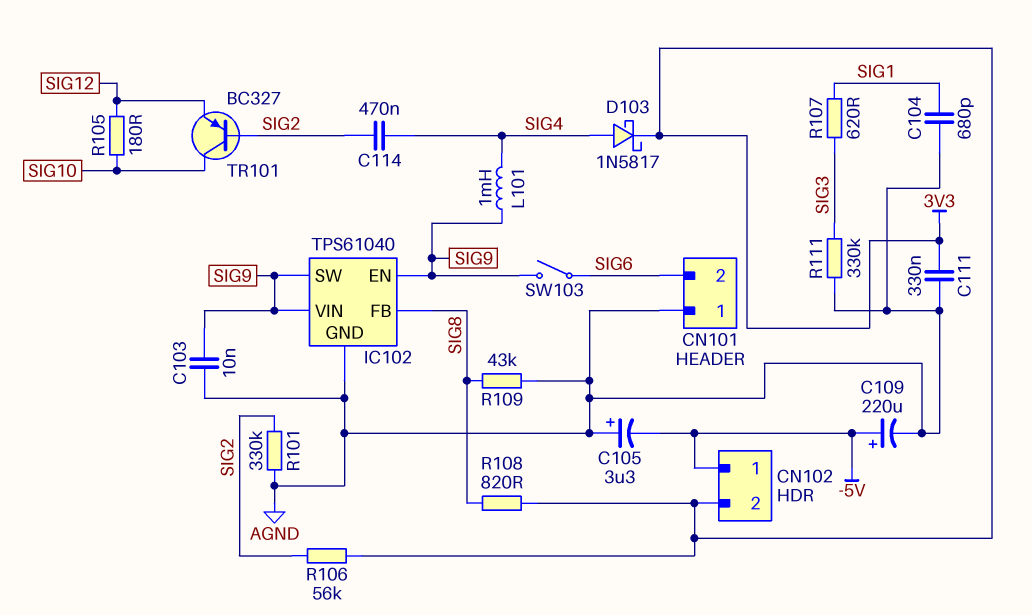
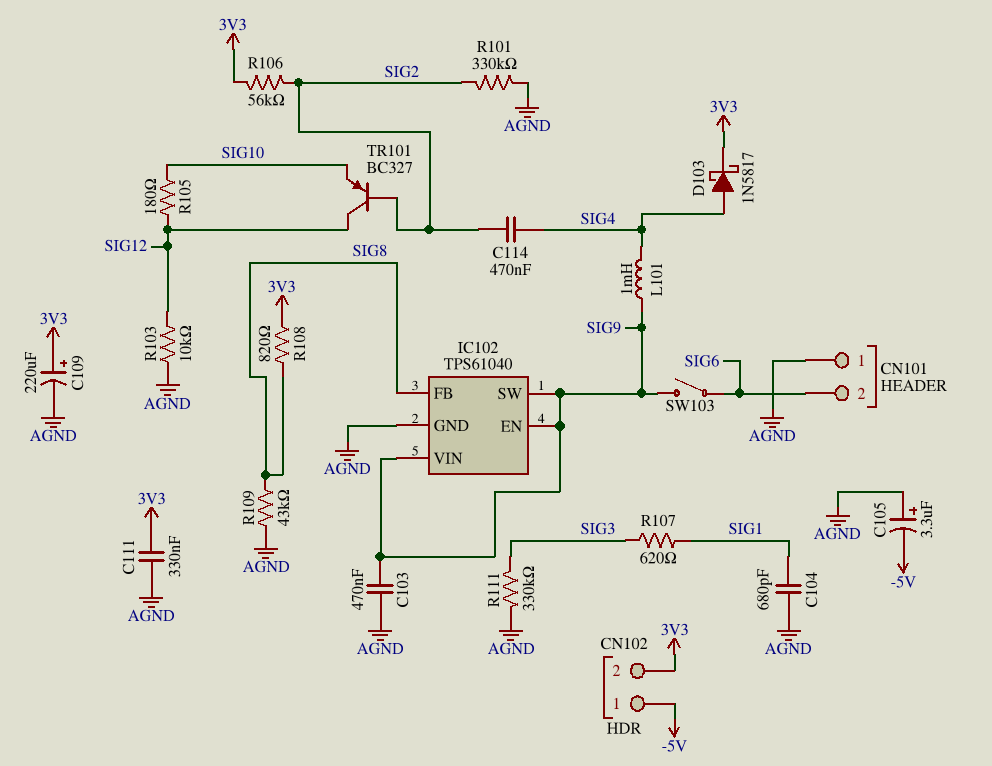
C103: 10nF (AGND, SIG9) -> 470nF (AGND, SIG9)
C109: 220uF (plus -5V, minus AGND) -> 220uF (plus 3V3, minus AGND)
R103: none -> 10k (AGND, SIG12)
TR101: PNP BC327 (B SIG2, C SIG10, E SIG12) -> PNP BC327 (B SIG2, C SIG12, E SIG10)

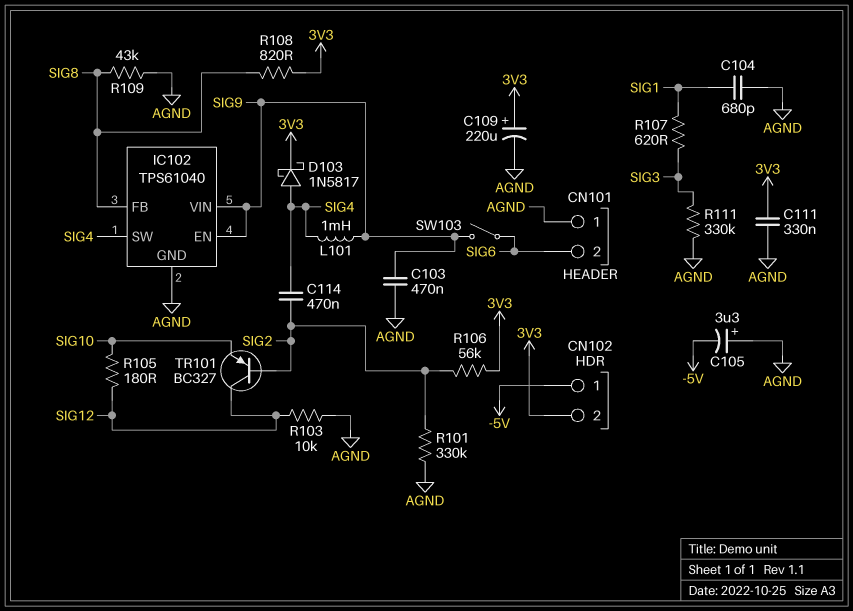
IC102 pin SW: SIG9 -> SIG4

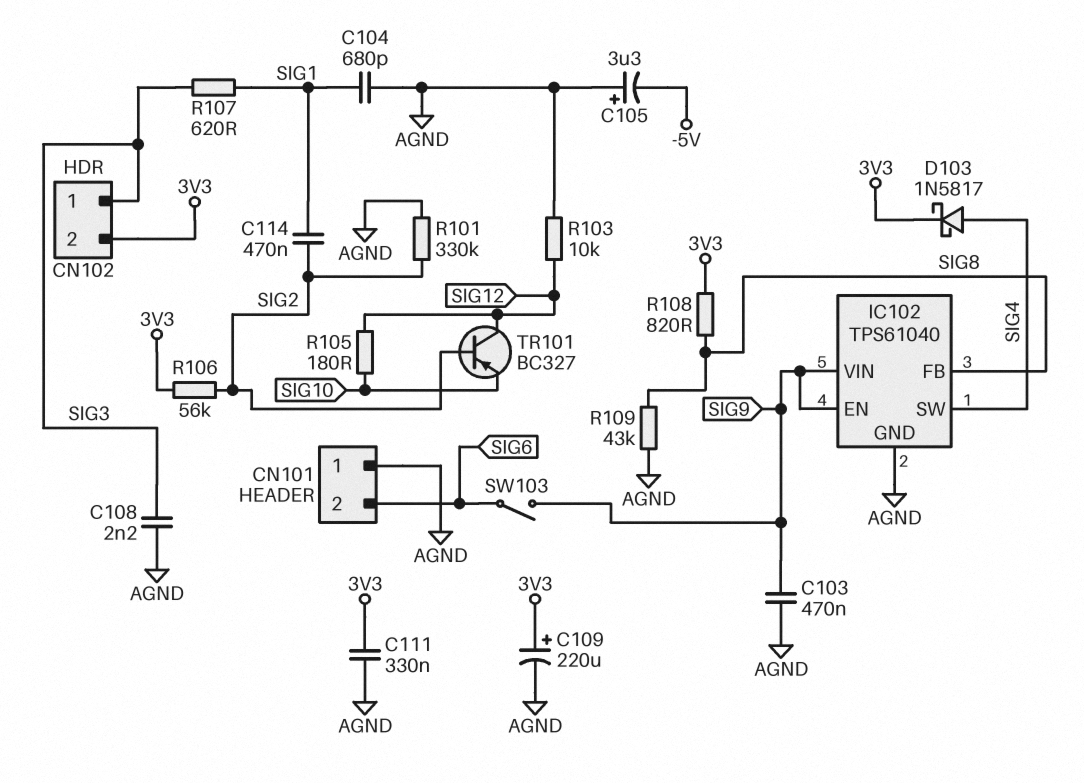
C108: none -> 2.2nF (AGND, SIG3)
C114: 470nF (SIG2, SIG4) -> 470nF (SIG1, SIG2)
CN102 pin 1: -5V -> SIG3
L101: 1mH (SIG4, SIG9) -> none
R111: 330k (AGND, SIG3) -> none

